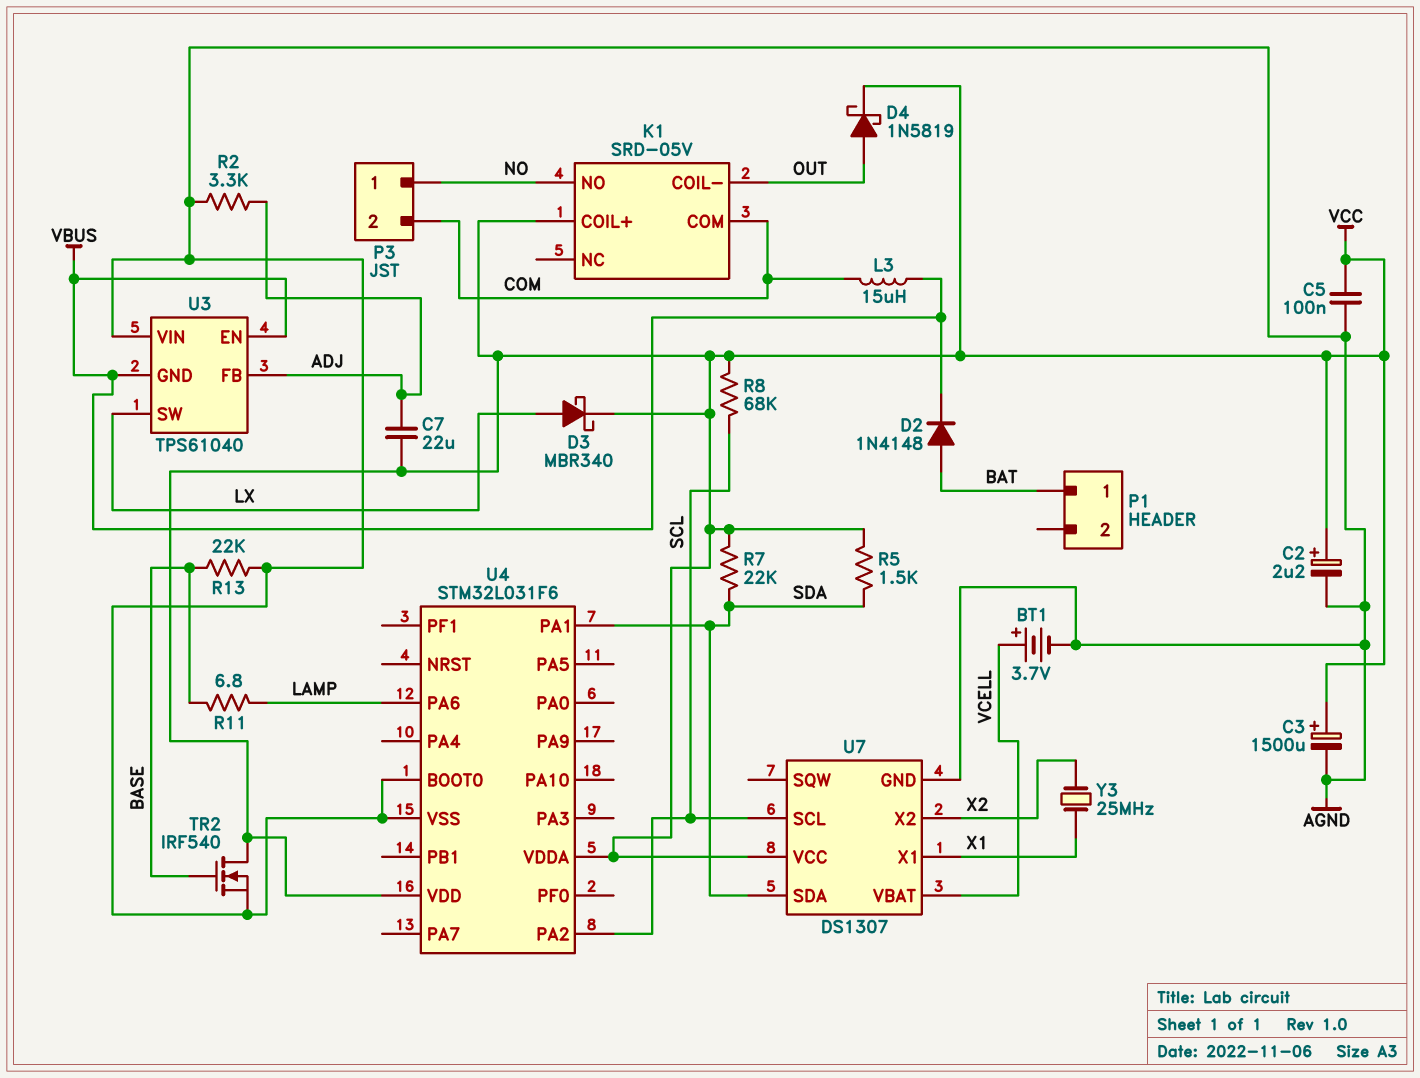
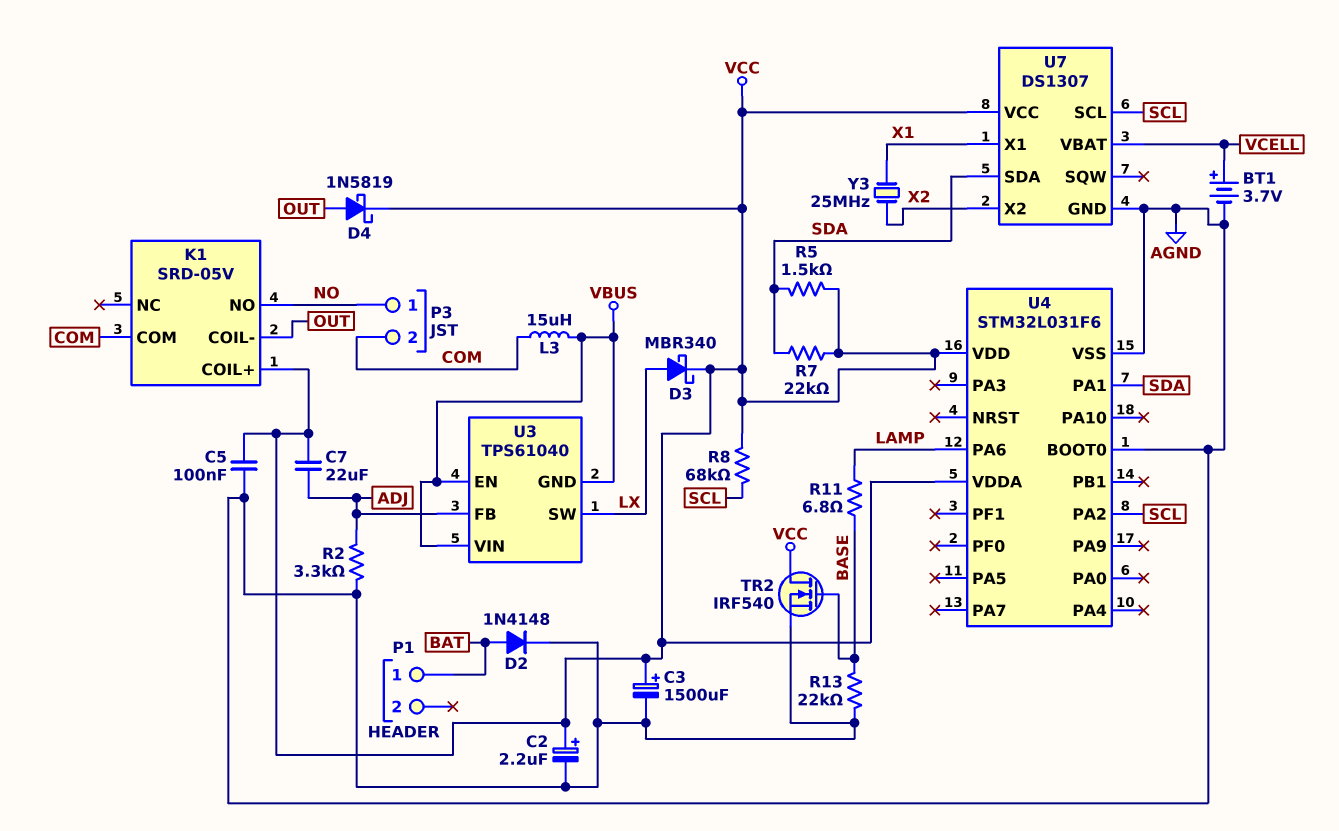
D2: diode 1N4148 (A BAT, K VBUS) -> diode 1N4148 (A BAT, K AGND)
U3 pin VIN: AGND -> VBUS

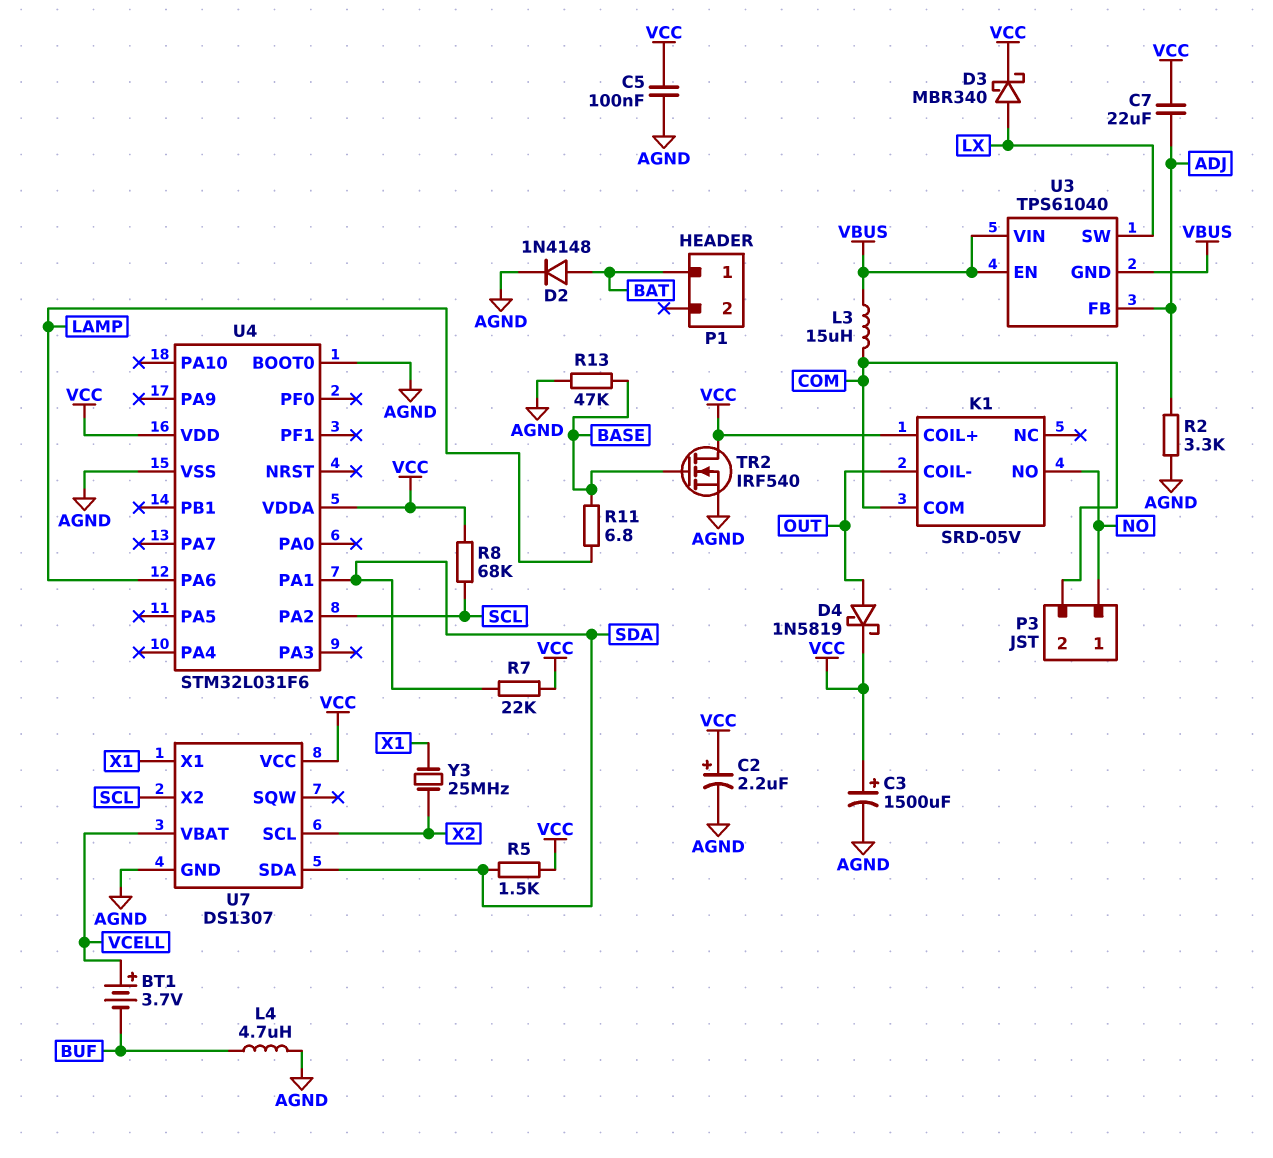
BT1: 3.7V (plus VCELL, minus AGND) -> 3.7V (plus VCELL, minus BUF)
L4: none -> 4.7uH (AGND, BUF)
R13: 22k (AGND, BASE) -> 47k (AGND, BASE)
U7 pin SCL: SCL -> X2
U7 pin X2: X2 -> SCL

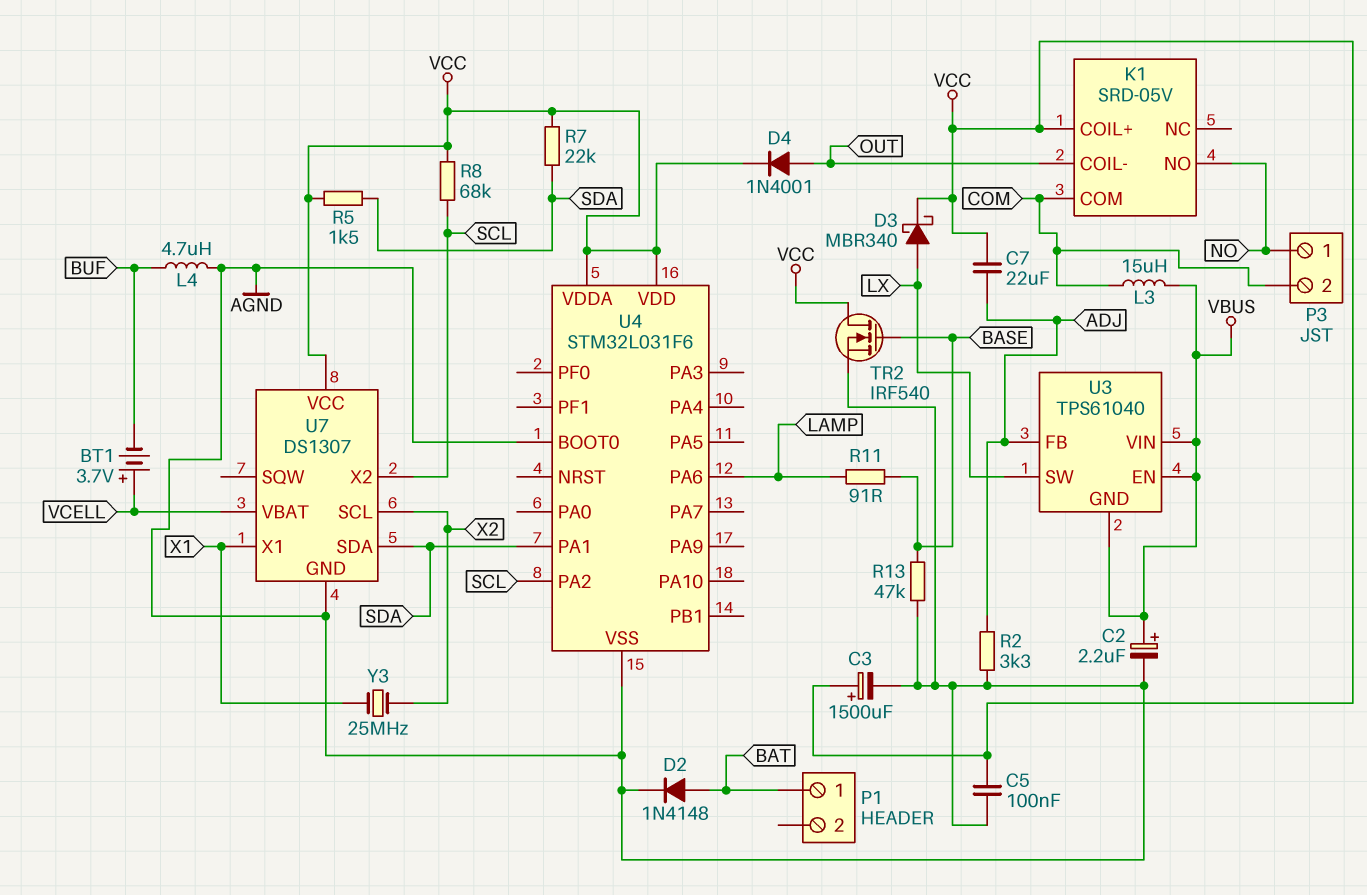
C2: 2.2uF (plus VCC, minus AGND) -> 2.2uF (plus VBUS, minus AGND)
D4: schottky 1N5819 (A OUT, K VCC) -> diode 1N4001 (A OUT, K VCC)
R11: 6.8 (BASE, LAMP) -> 91 (BASE, LAMP)

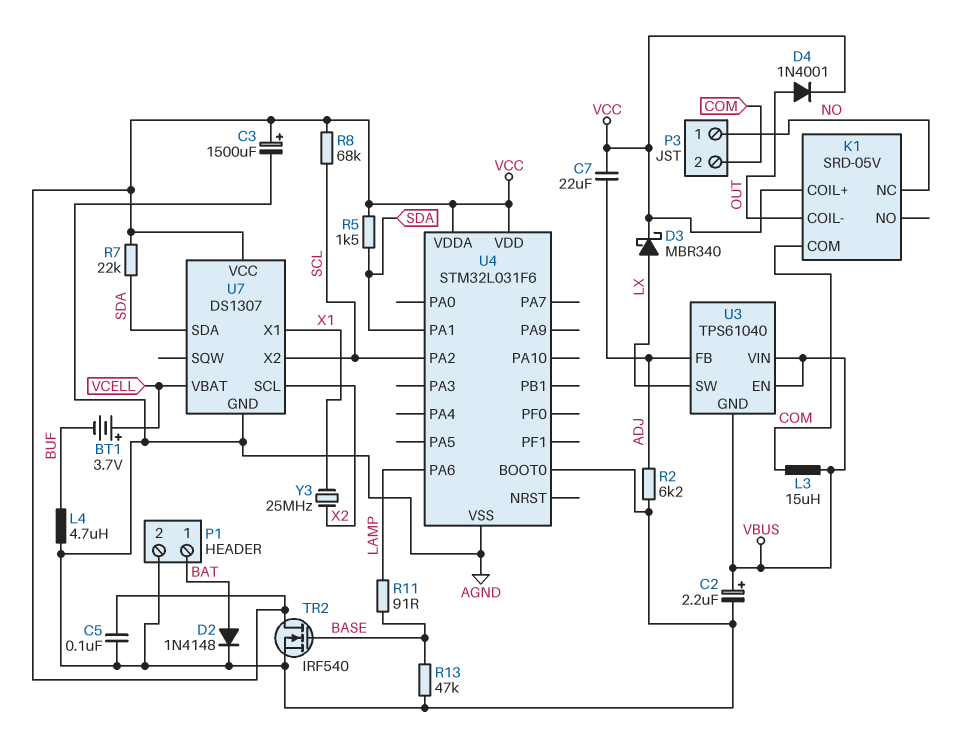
K1 pin NC: none -> NO
K1 pin NO: NO -> none
P1 pin 2: none -> AGND
R2: 3.3k (ADJ, AGND) -> 6.2k (ADJ, AGND)

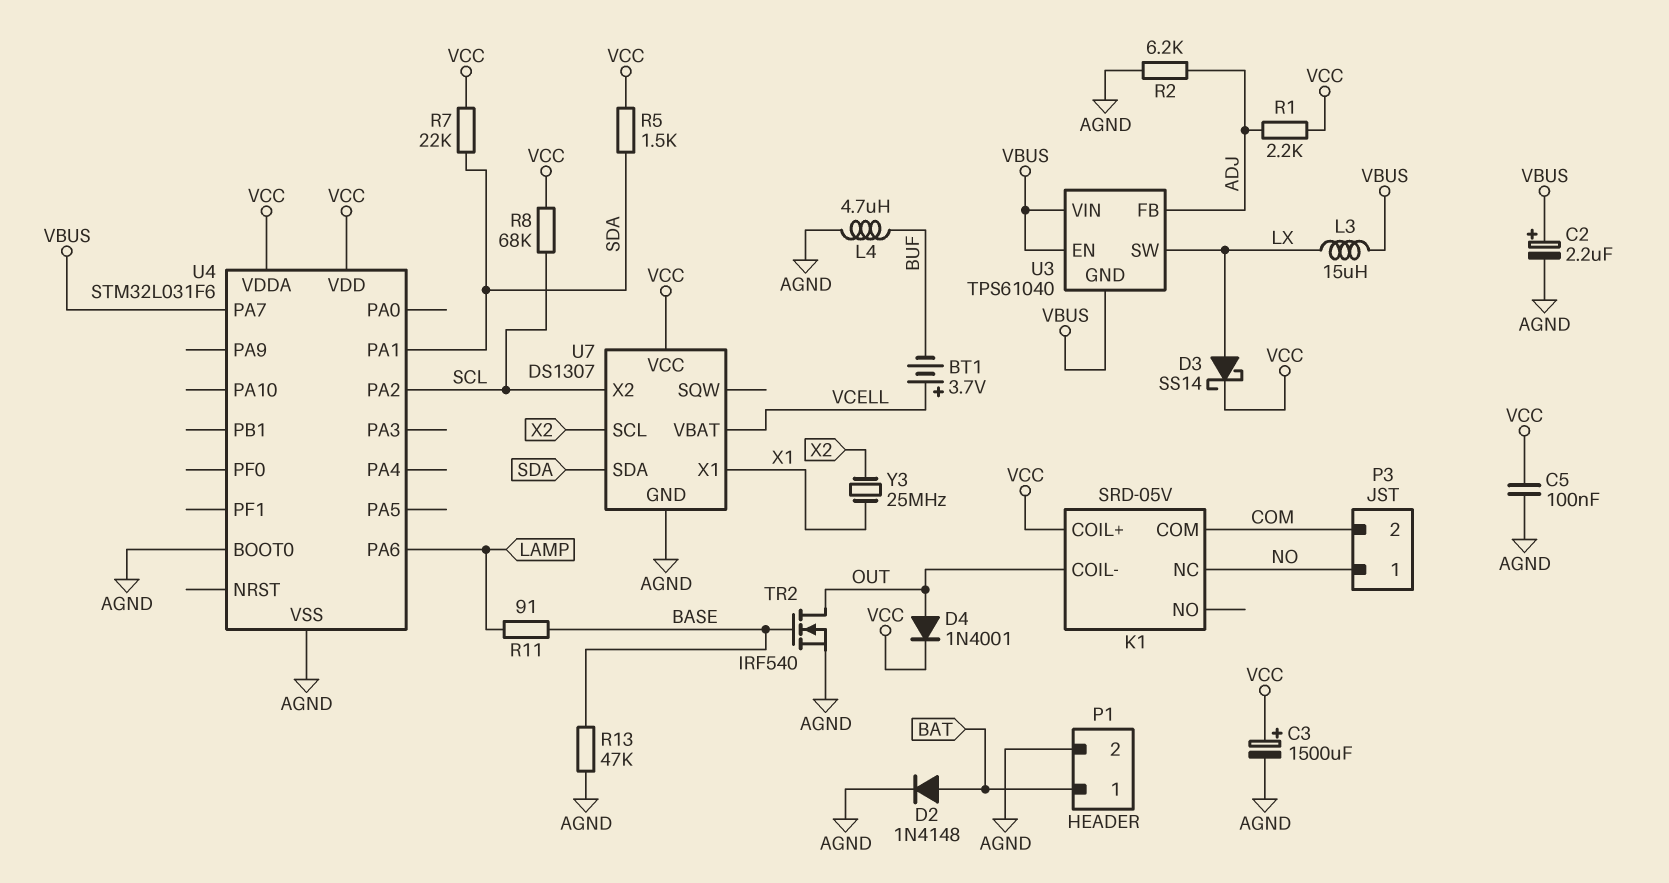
C7: 22uF (ADJ, VCC) -> none
D3: schottky MBR340 (A LX, K VCC) -> schottky SS14 (A LX, K VCC)
L3: 15uH (COM, VBUS) -> 15uH (LX, VBUS)
R1: none -> 2.2k (ADJ, VCC)
TR2: NMOS IRF540 (G BASE, D VCC, S AGND) -> NMOS IRF540 (G BASE, D OUT, S AGND)
U4 pin PA7: none -> VBUS

